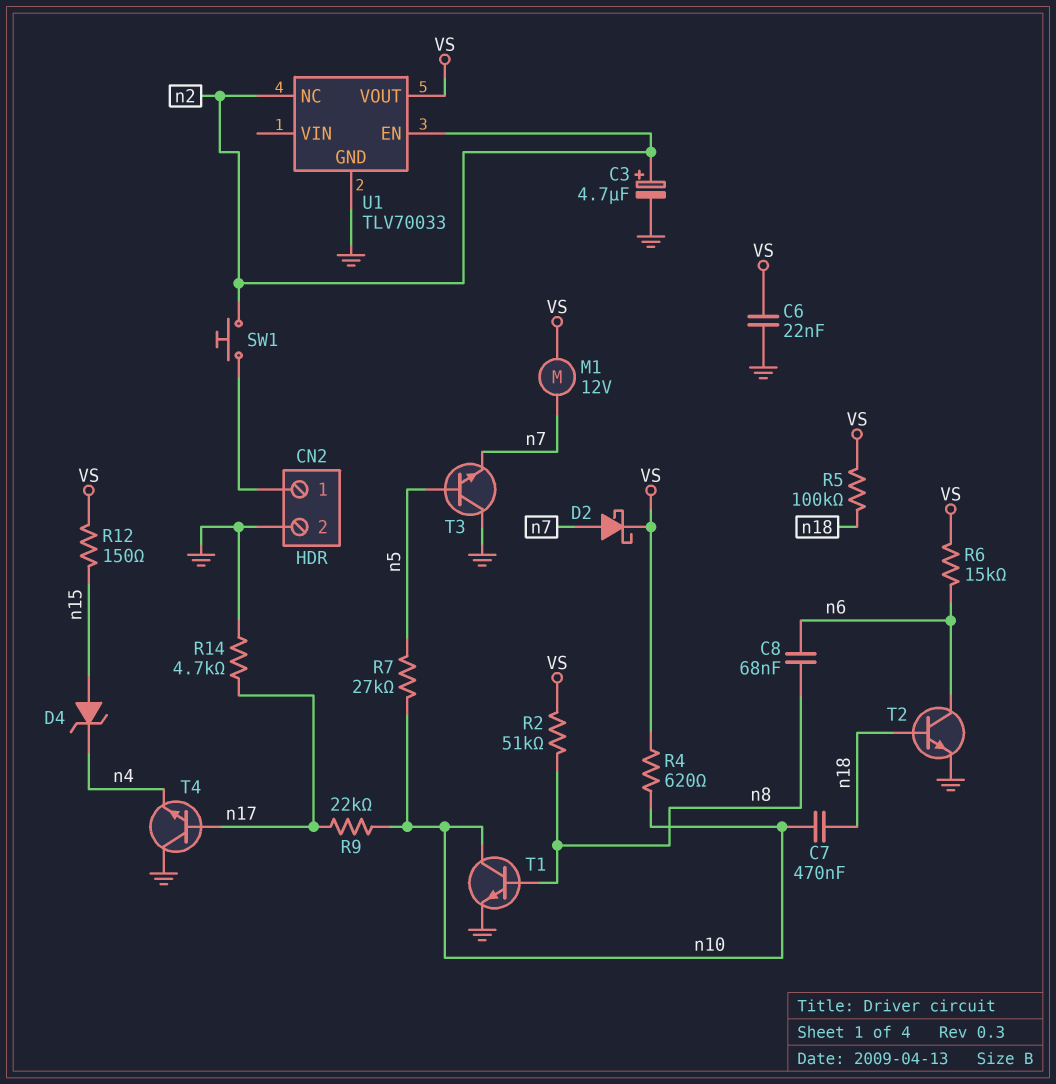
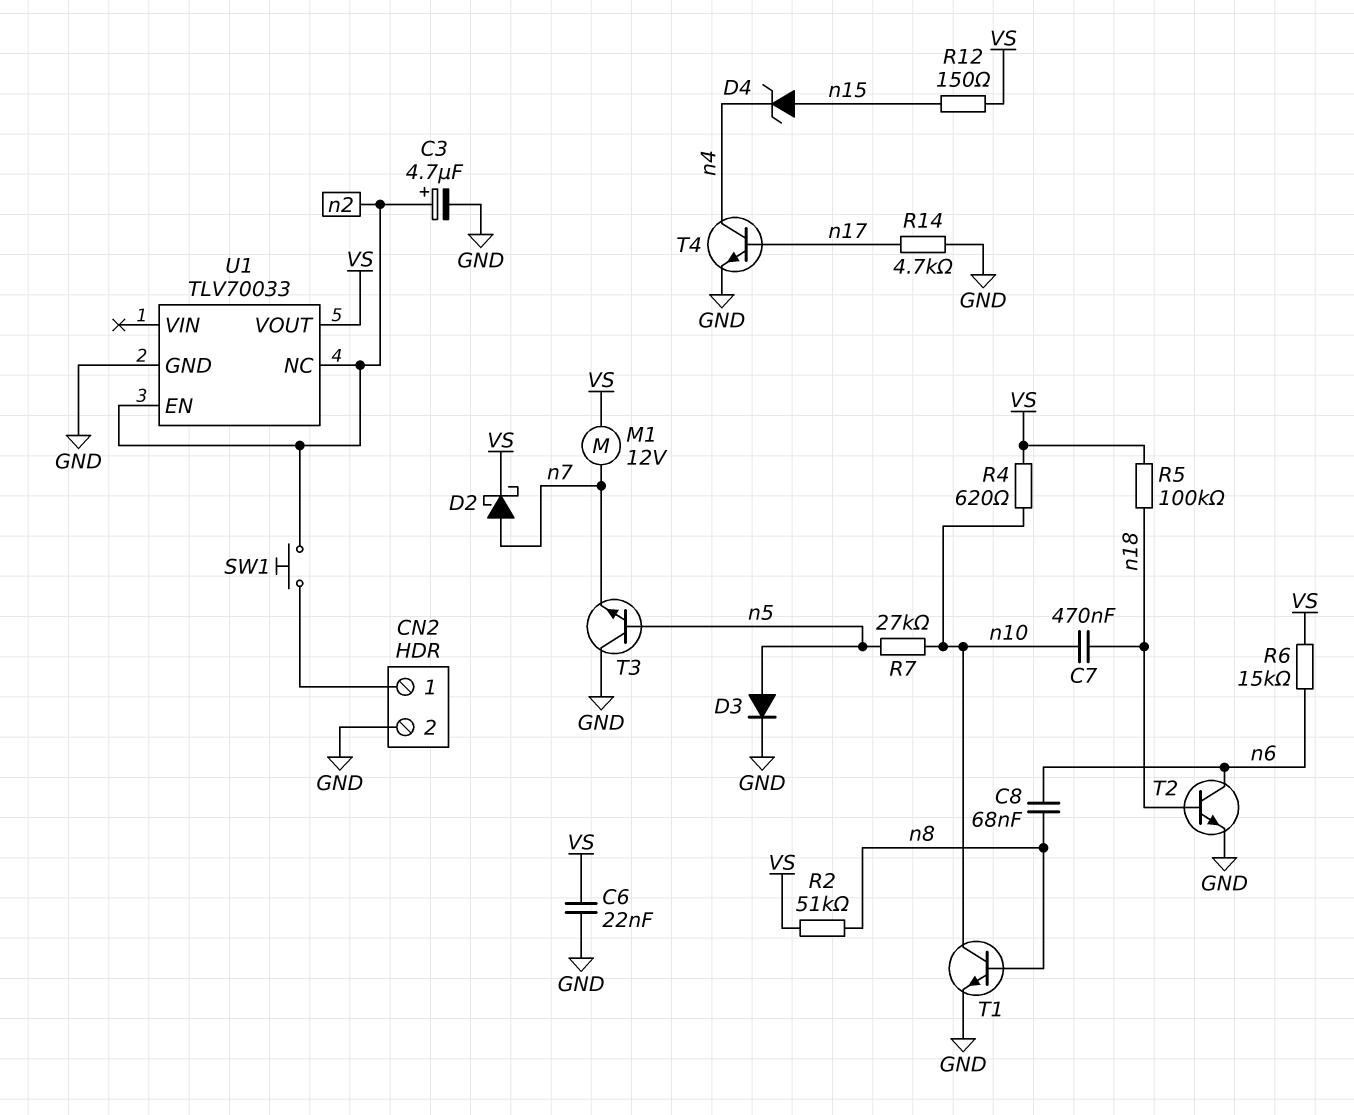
D3: none -> diode (A n5, K GND)
R9: 22k (n10, n17) -> none
T4: NPN (B n17, C GND, E n4) -> NPN (B n17, C n4, E GND)

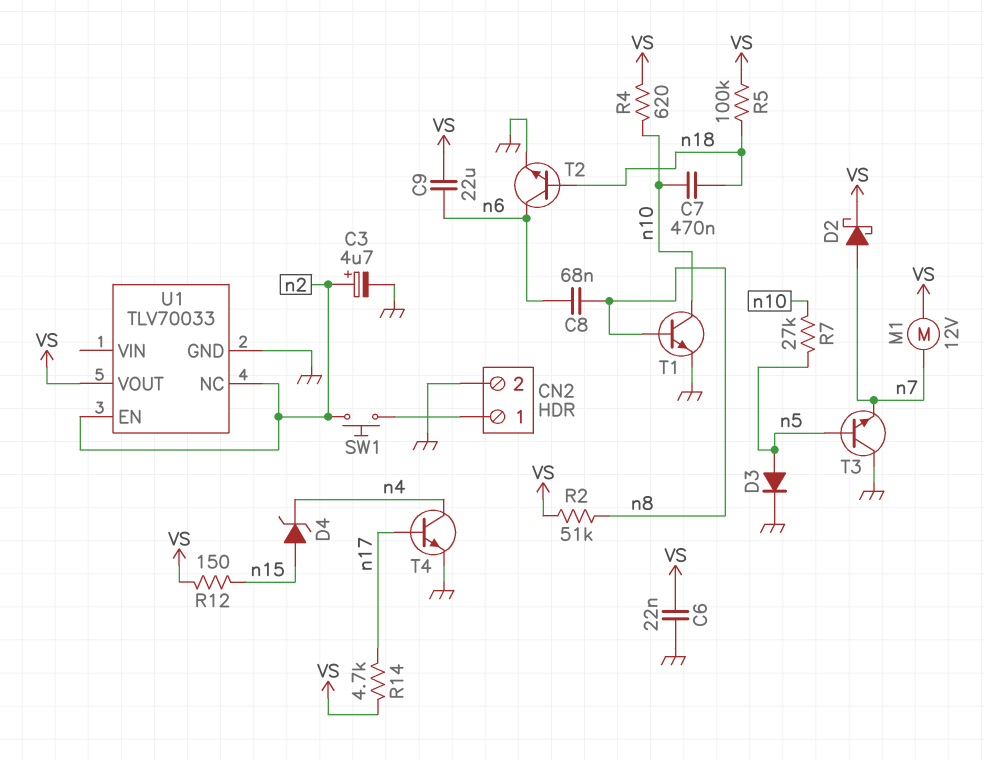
C9: none -> 22uF (VS, n6)
R6: 15k (VS, n6) -> none
R14: 4.7k (GND, n17) -> 4.7k (VS, n17)

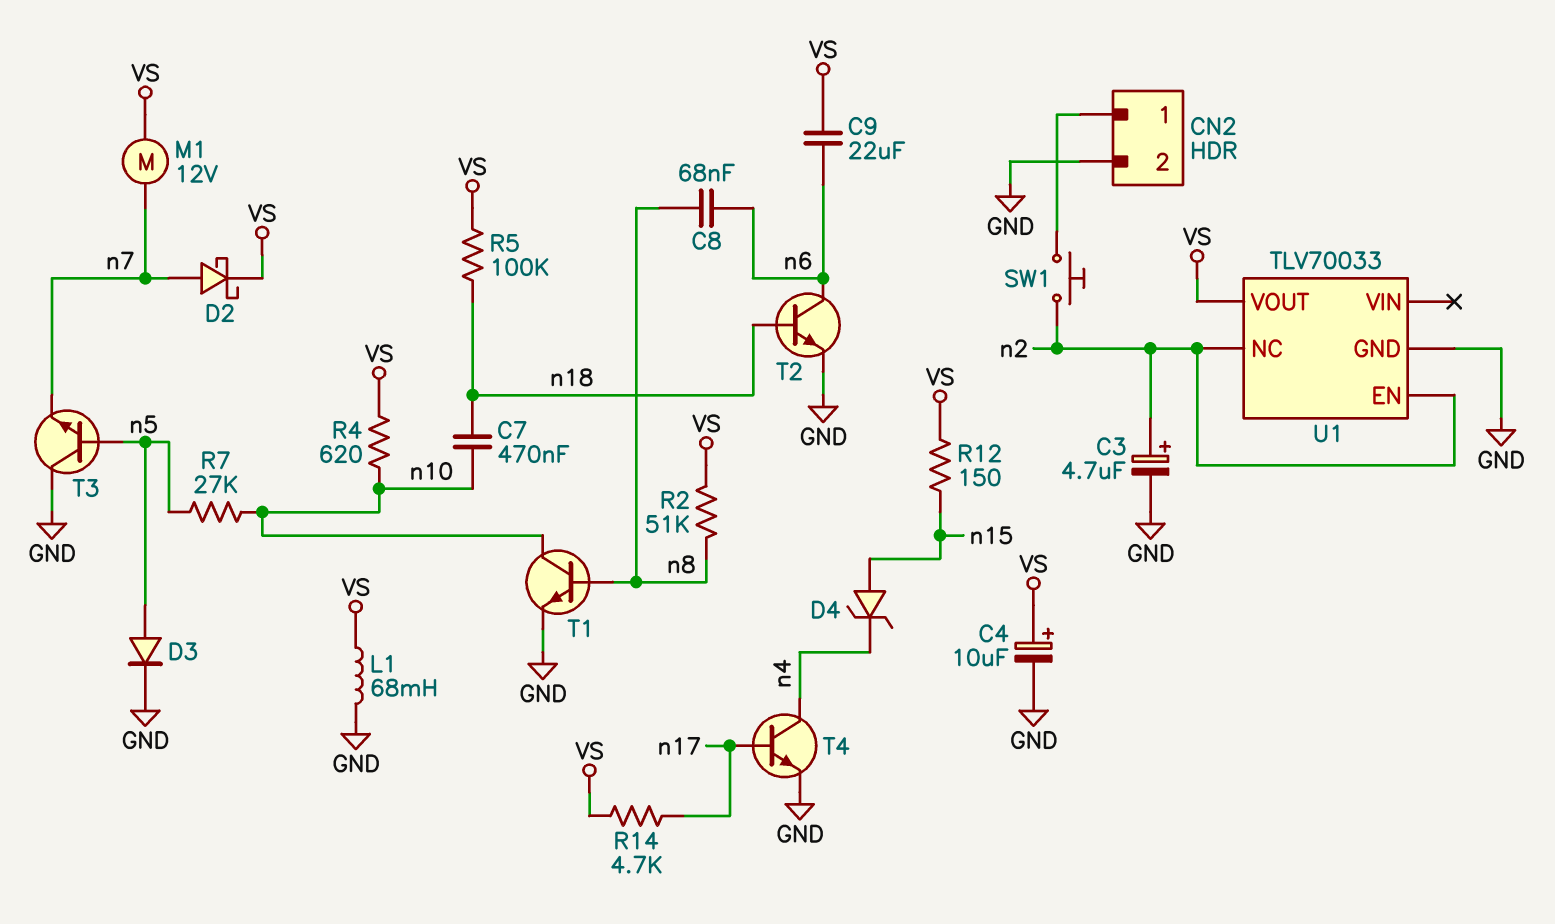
C4: none -> 10uF (plus VS, minus GND)
C6: 22nF (GND, VS) -> none
L1: none -> 68mH (GND, VS)

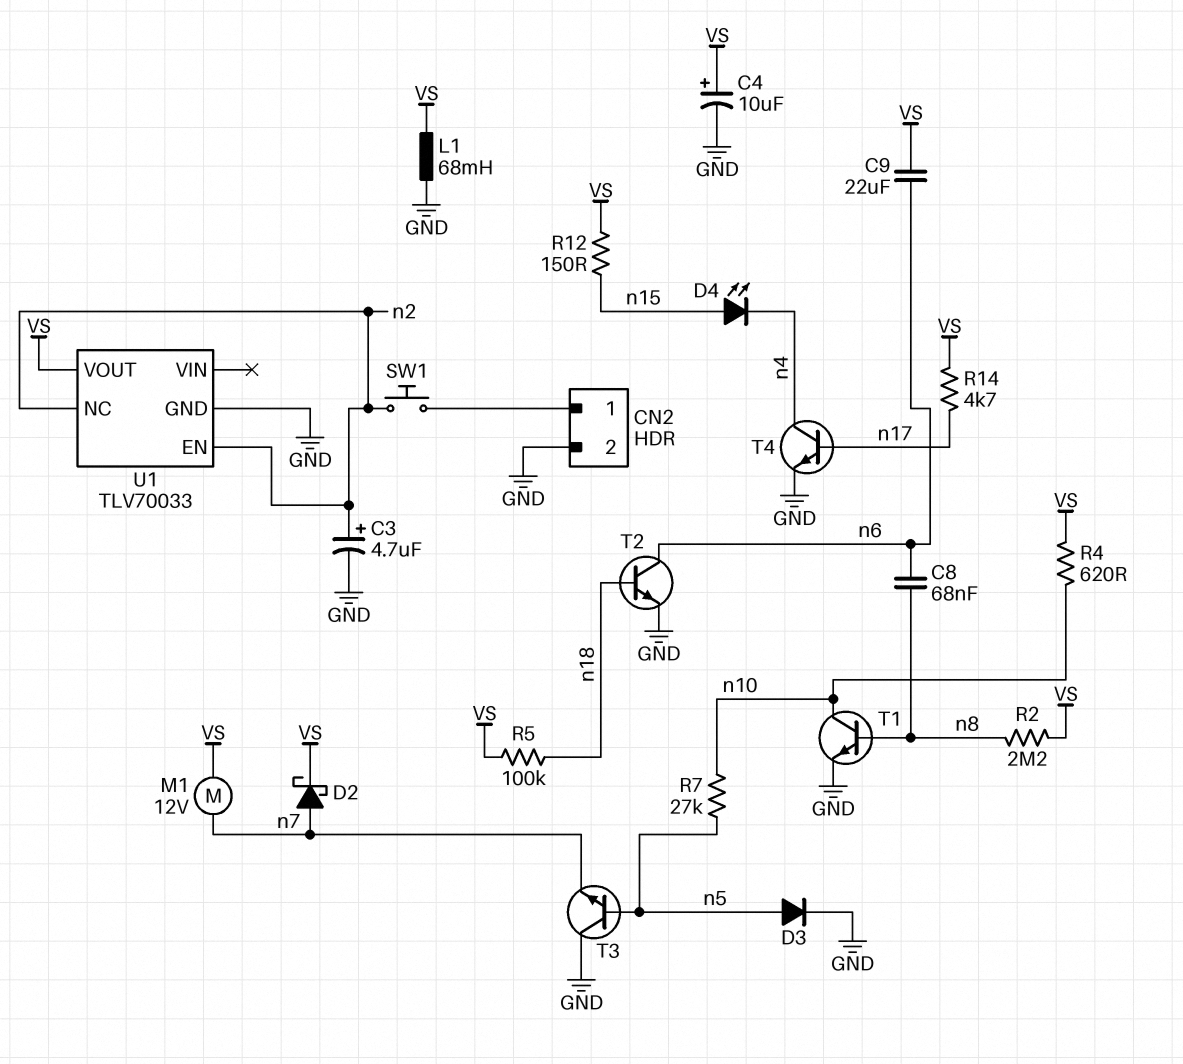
C7: 470nF (n10, n18) -> none
D4: zener (A n15, K n4) -> LED (A n15, K n4)
R2: 51k (VS, n8) -> 2.2M (VS, n8)

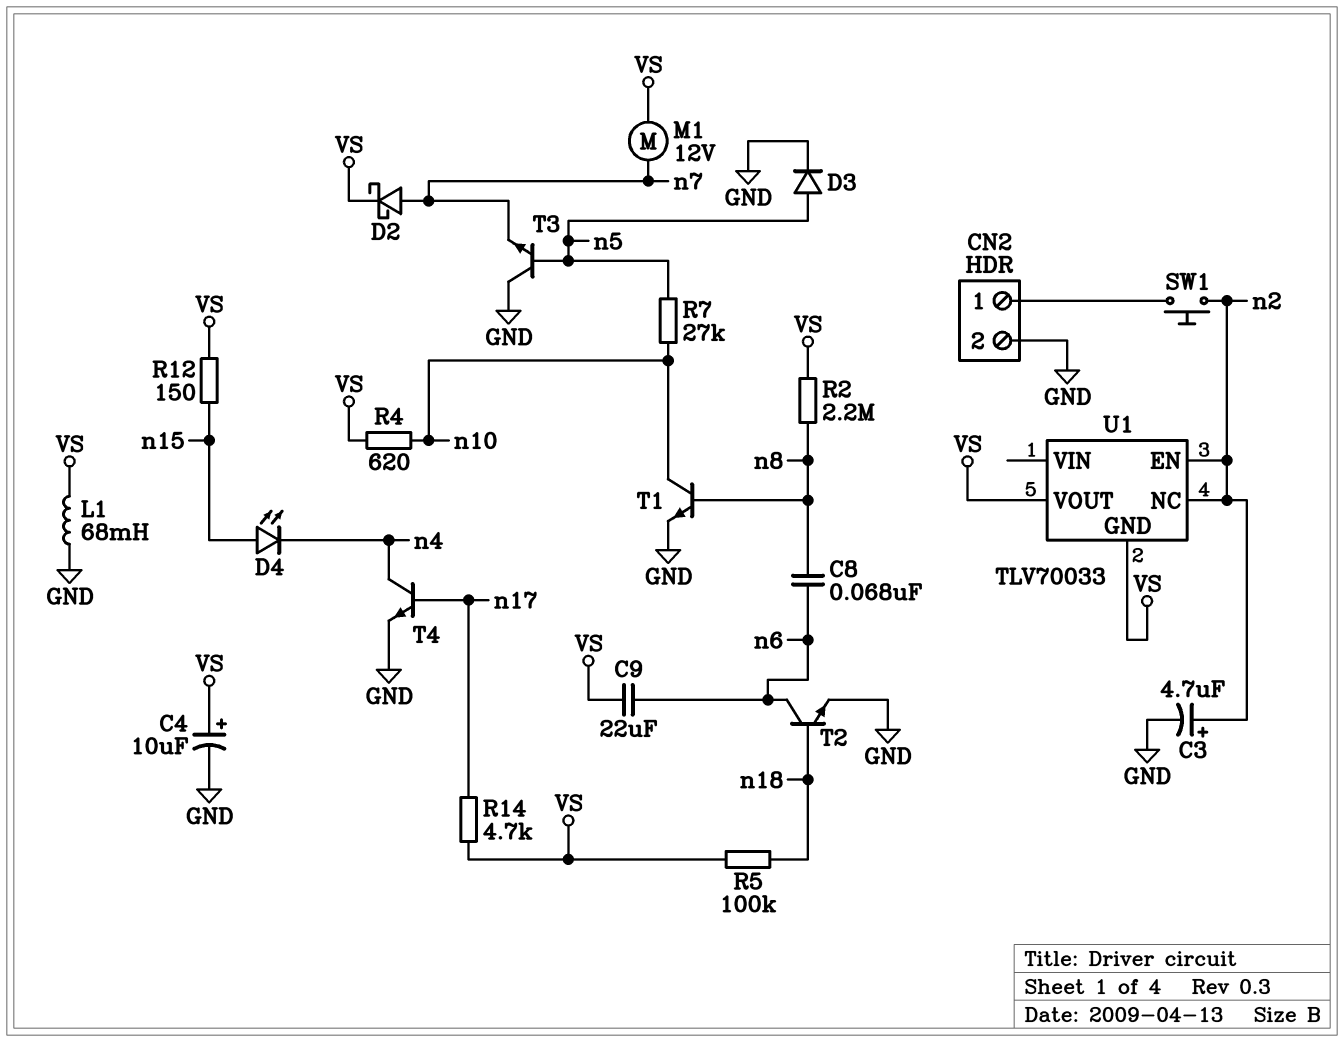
U1 pin GND: GND -> VS

